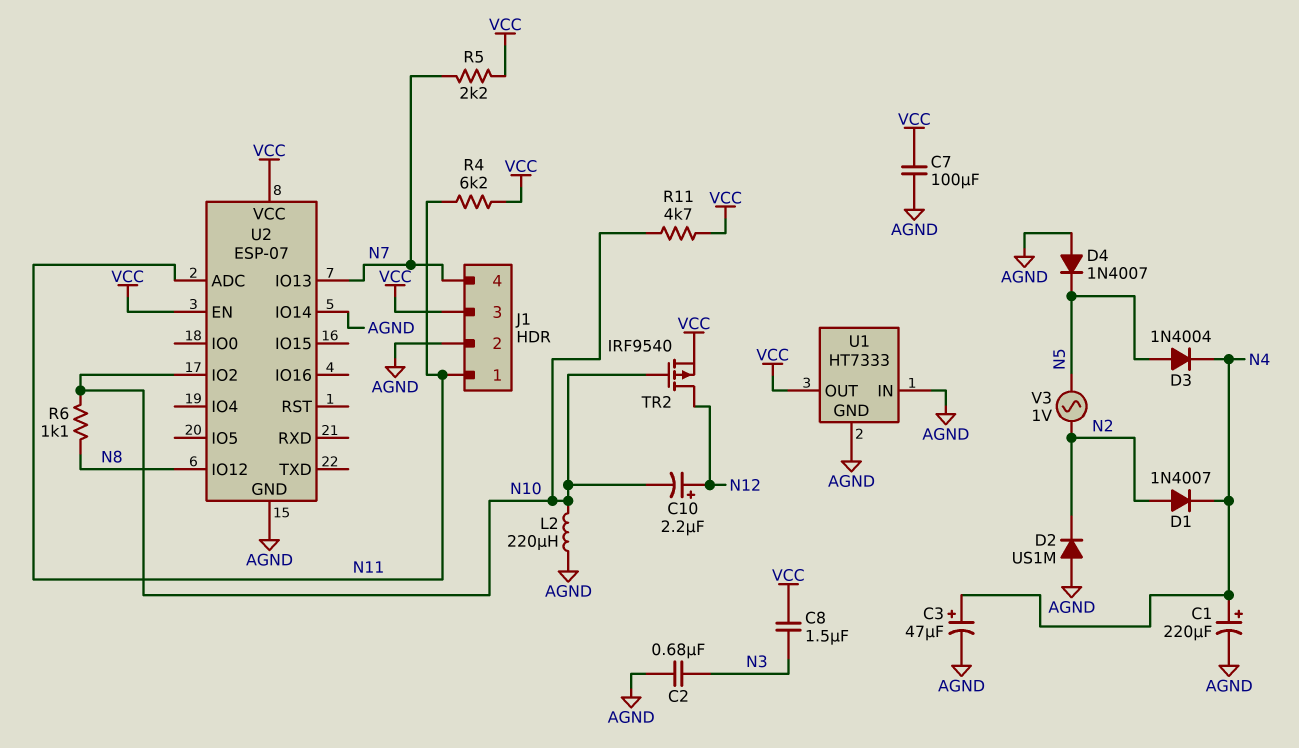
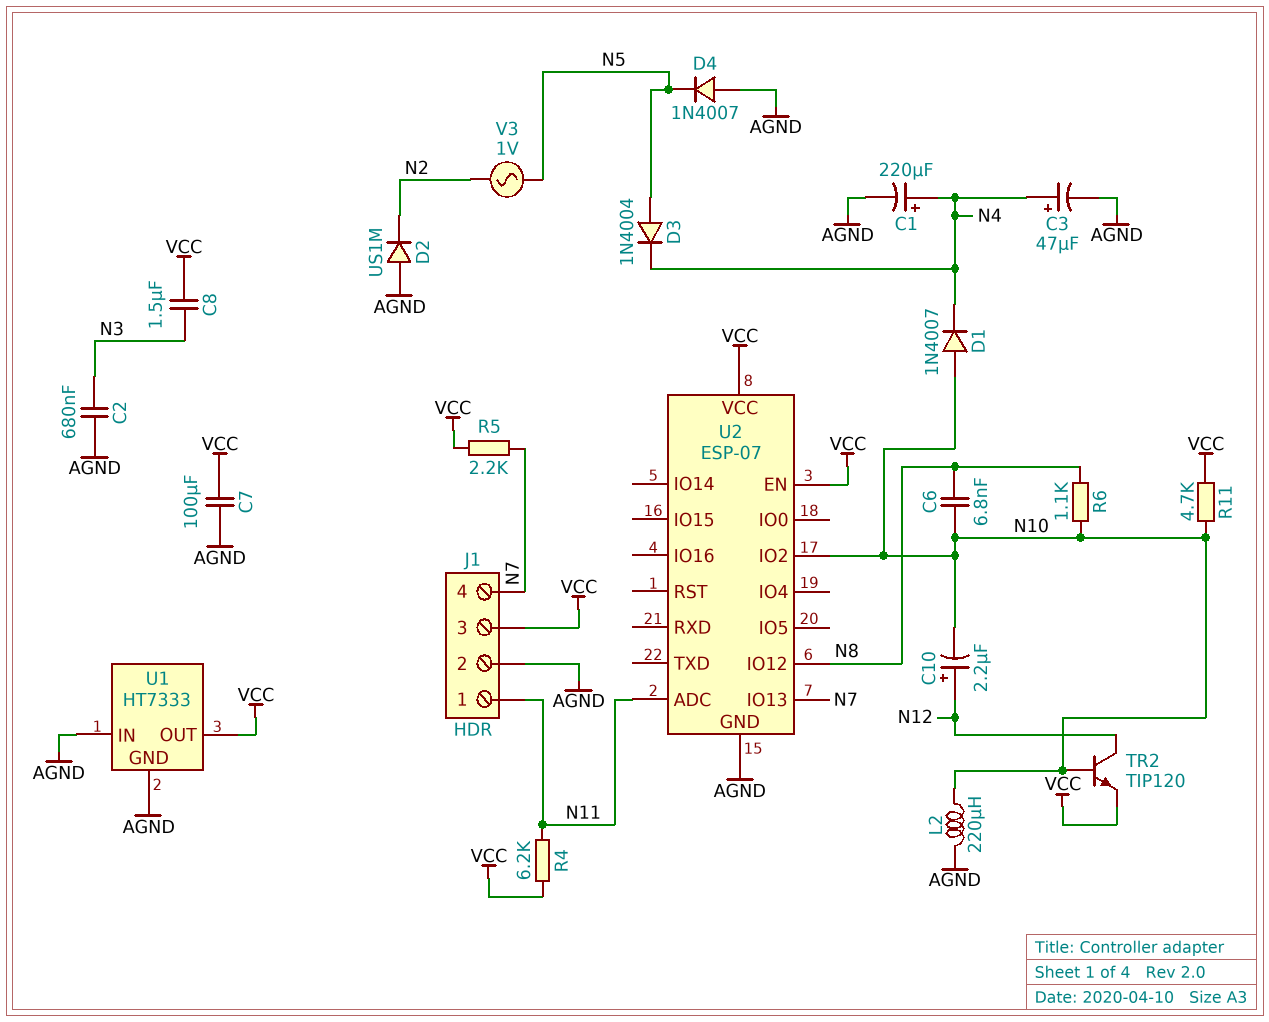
C6: none -> 6.8nF (N8, N10)
D1: diode 1N4007 (A N2, K N4) -> diode 1N4007 (A N10, K N4)
TR2: PMOS IRF9540 (G N10, D N12, S VCC) -> NPN TIP120 (B N10, C N12, E VCC)
U2 pin IO14: AGND -> none

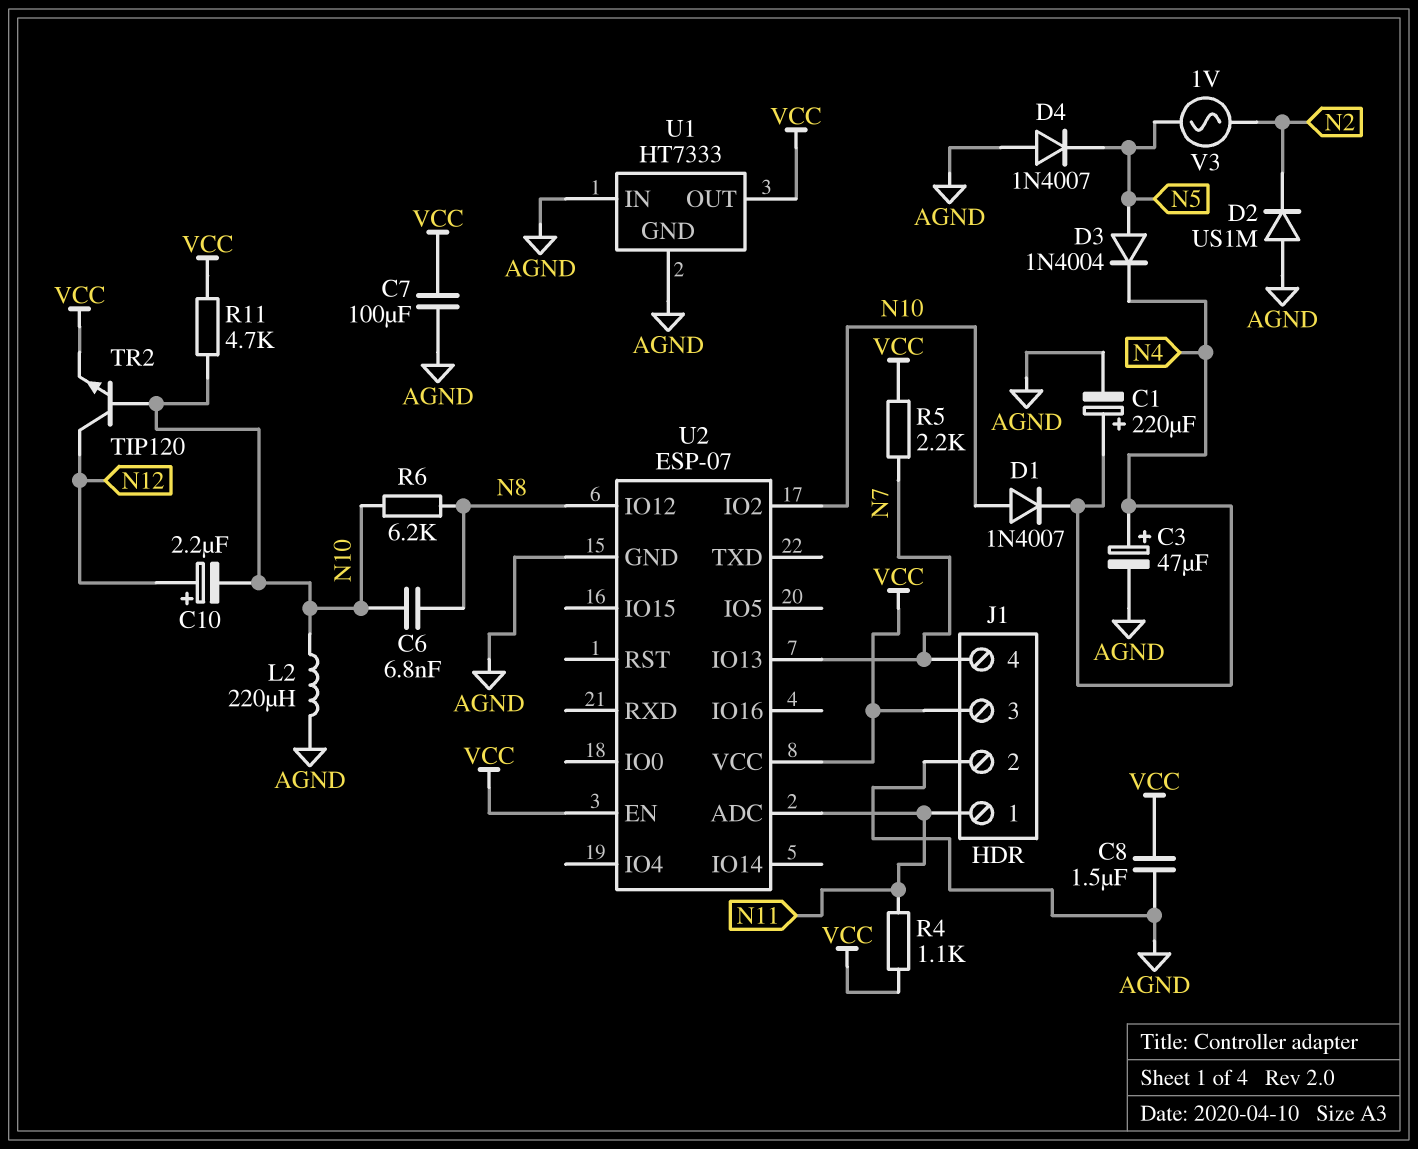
C2: 680nF (AGND, N3) -> none
C8: 1.5uF (N3, VCC) -> 1.5uF (AGND, VCC)
R4: 6.2k (N11, VCC) -> 1.1k (N11, VCC)
R6: 1.1k (N8, N10) -> 6.2k (N8, N10)

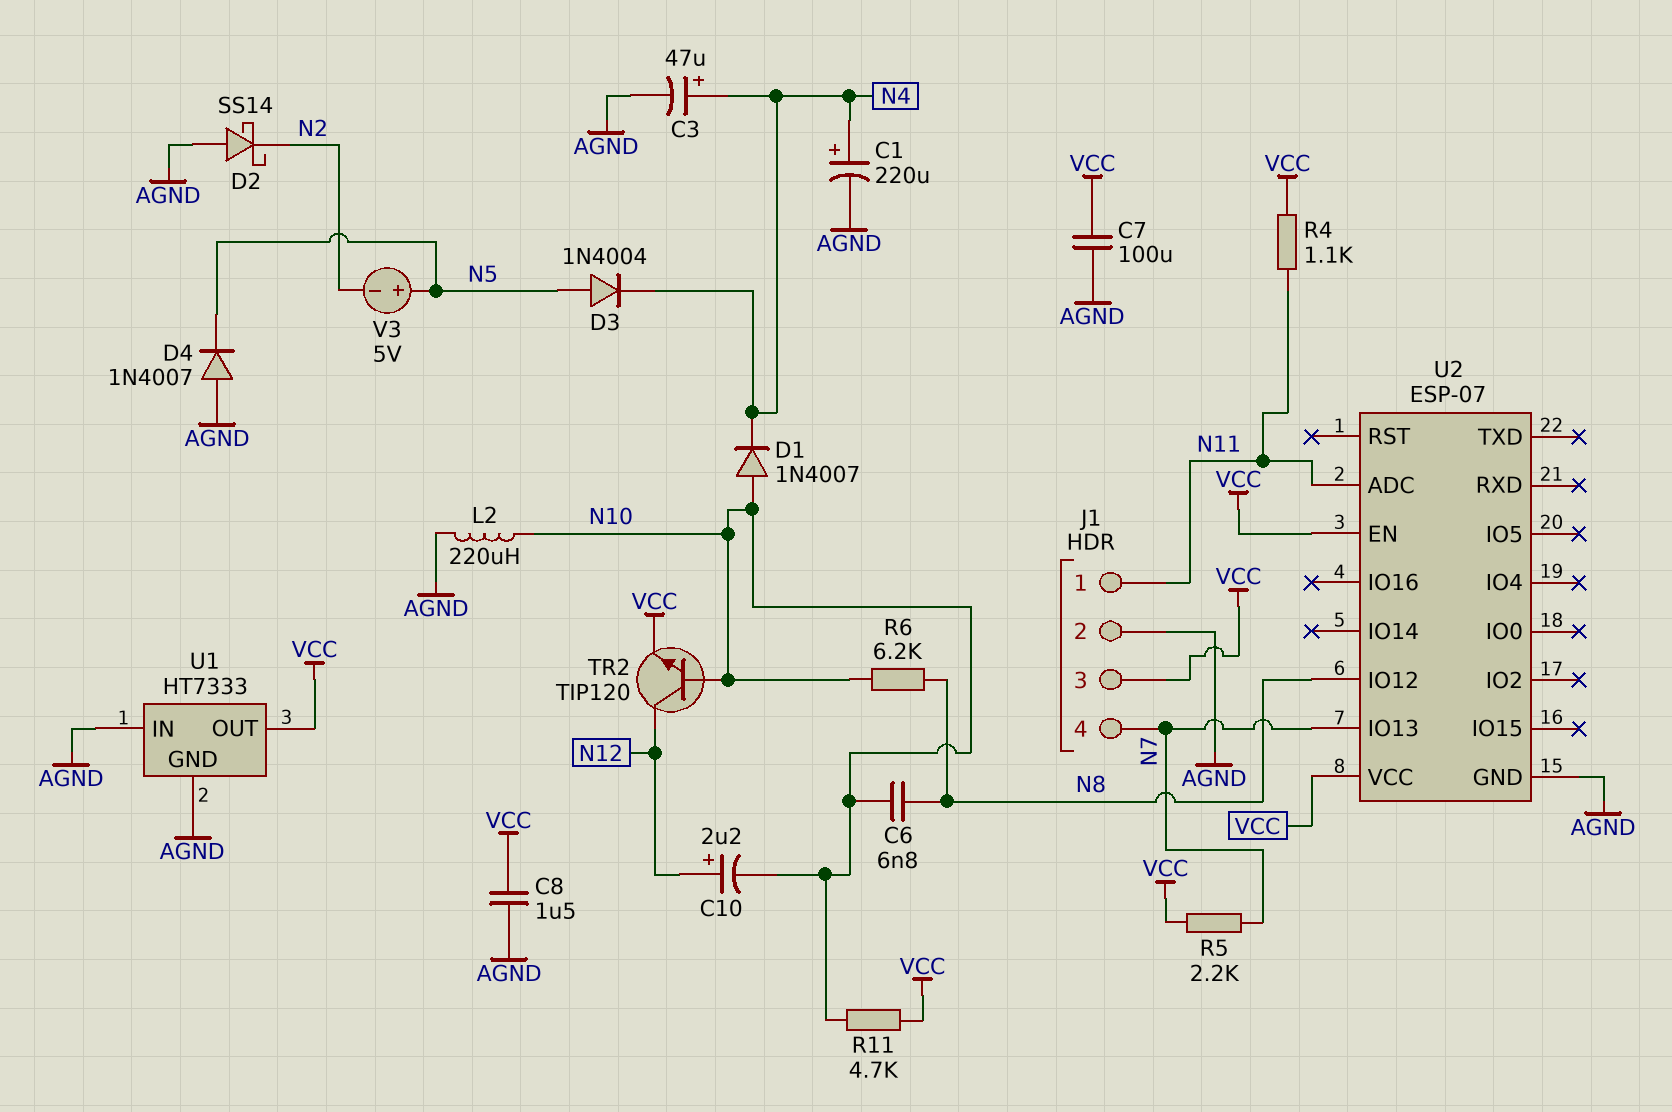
D2: diode US1M (A AGND, K N2) -> schottky SS14 (A AGND, K N2)
U2 pin IO2: N10 -> none
V3: AC 1V (N2, N5) -> 5V (plus N5, minus N2)

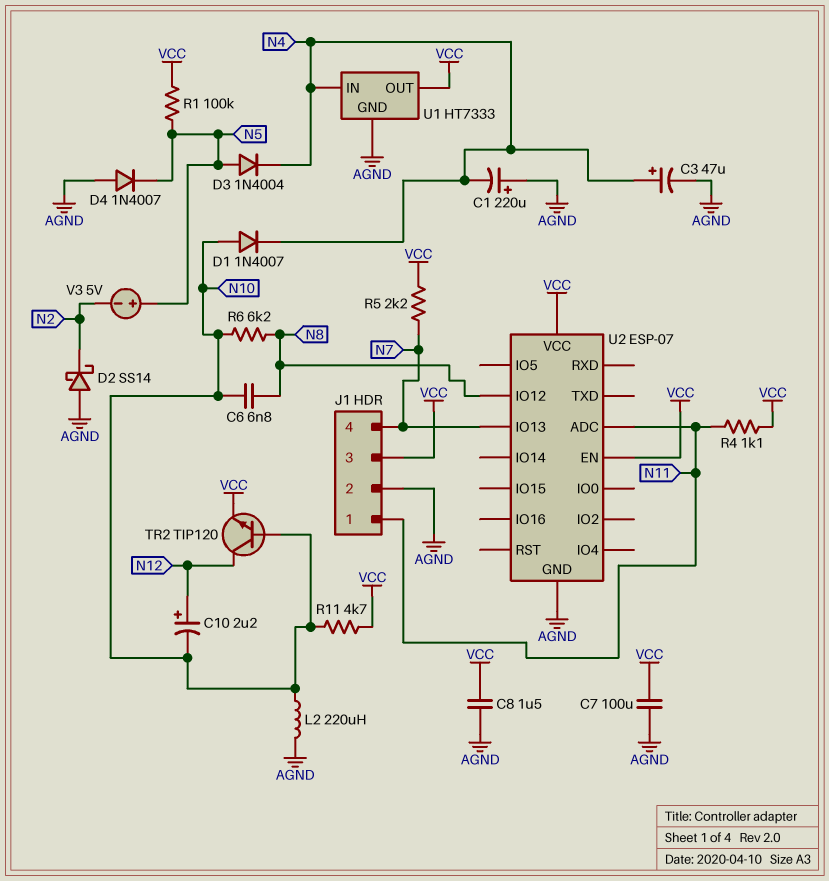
C1: 220uF (plus N4, minus AGND) -> 220uF (plus AGND, minus N4)
R1: none -> 100k (N5, VCC)
U1 pin IN: AGND -> N4

